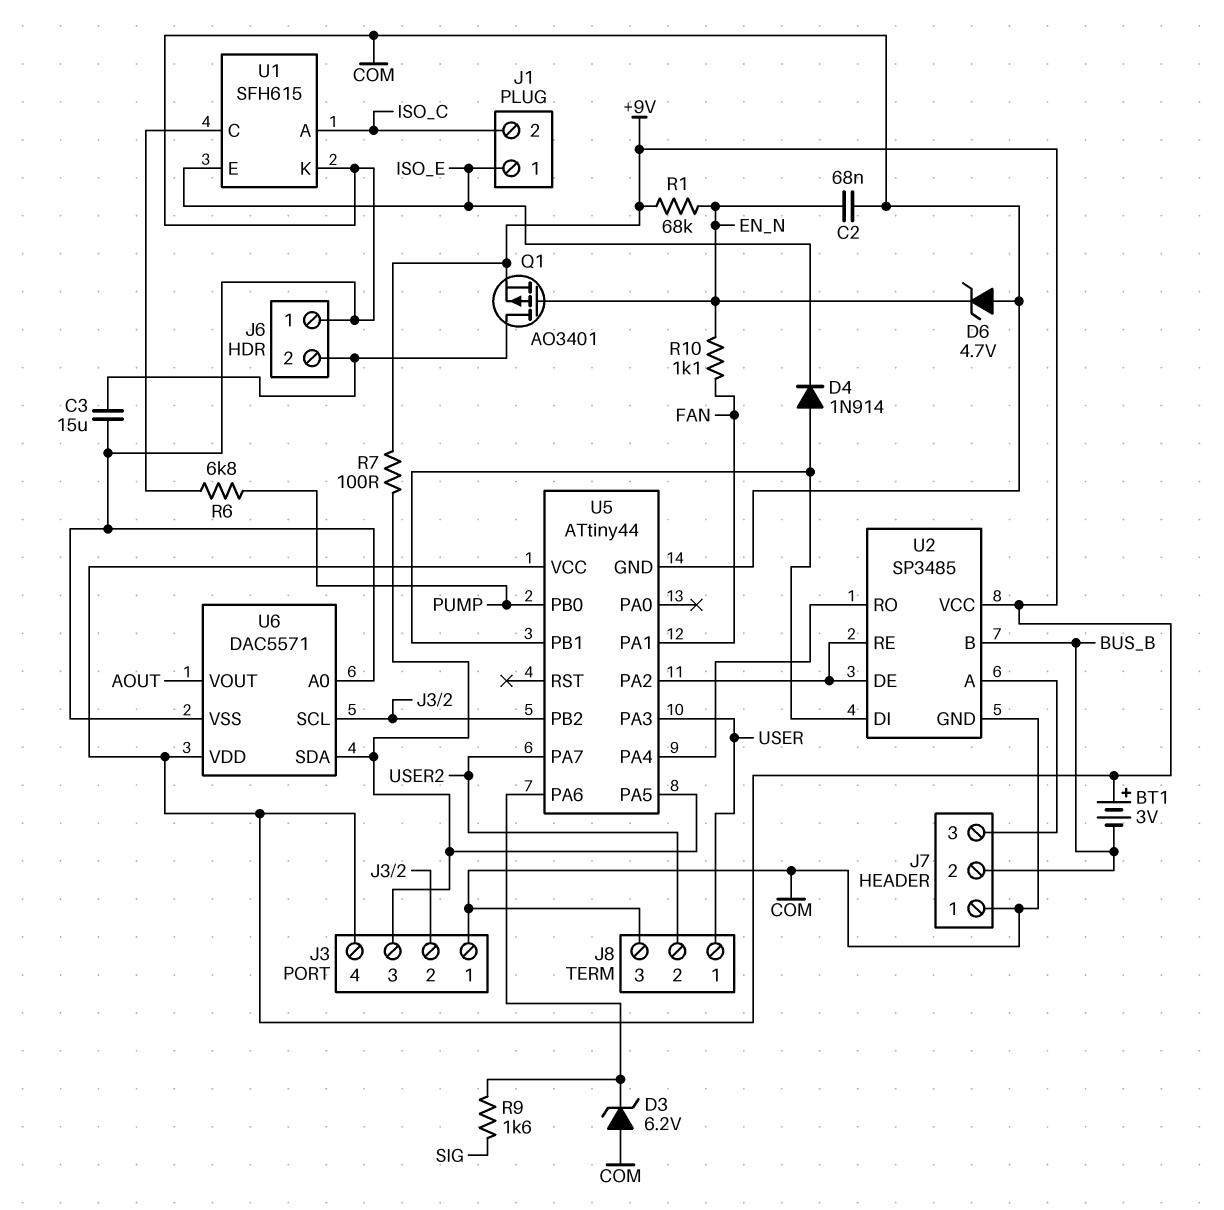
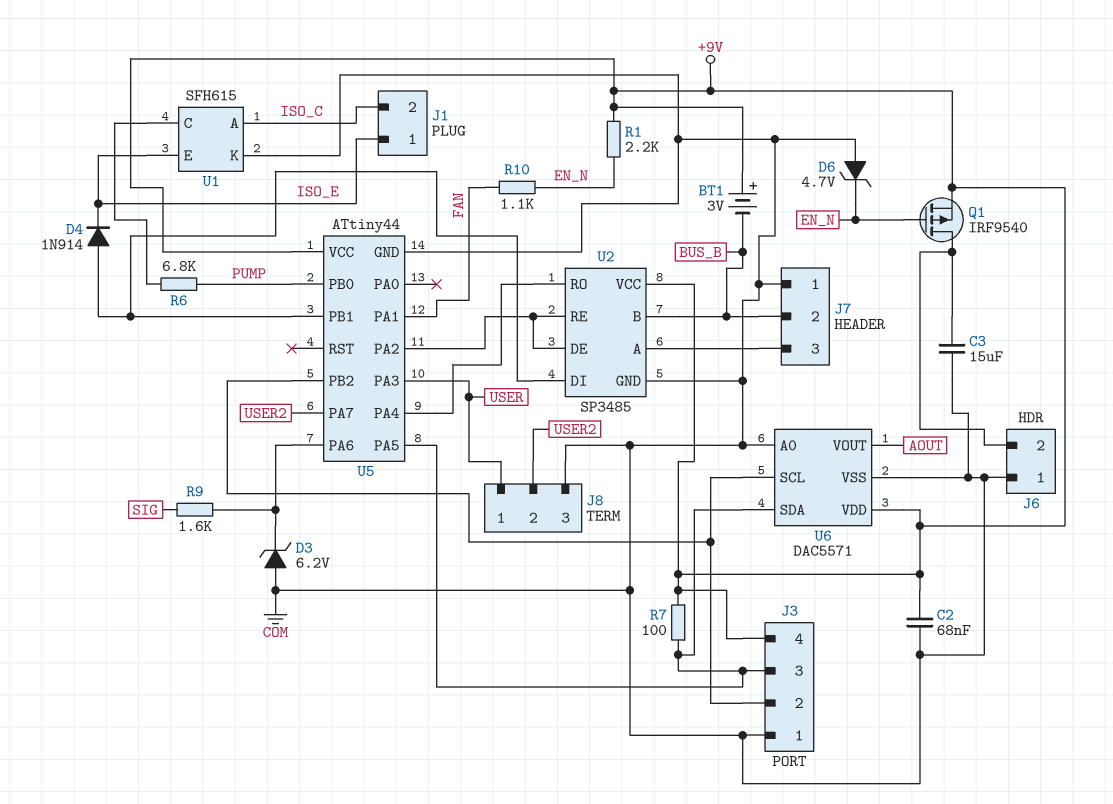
C2: 68nF (COM, EN_N) -> 68nF (+9V, COM)
Q1: PMOS AO3401 (G EN_N, D J6/2, S +9V) -> PMOS IRF9540 (G EN_N, D J6/2, S +9V)
R1: 68k (+9V, EN_N) -> 2.2k (+9V, EN_N)

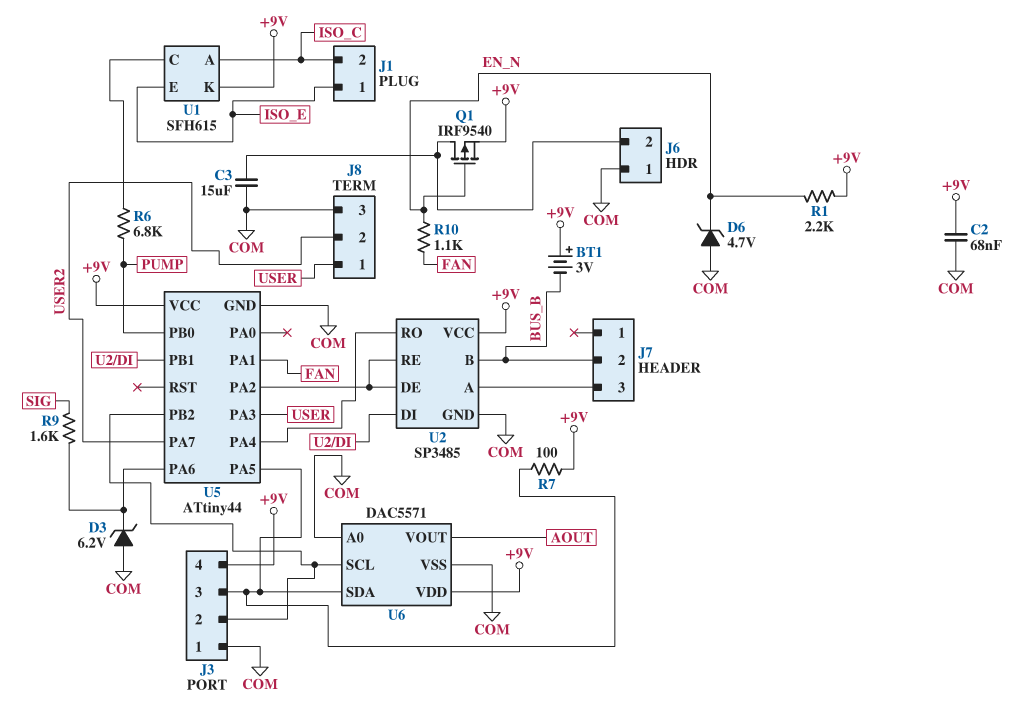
D4: diode 1N914 (A U2/DI, K ISO_E) -> none
J7 pin 1: COM -> none
U1 pin K: COM -> +9V

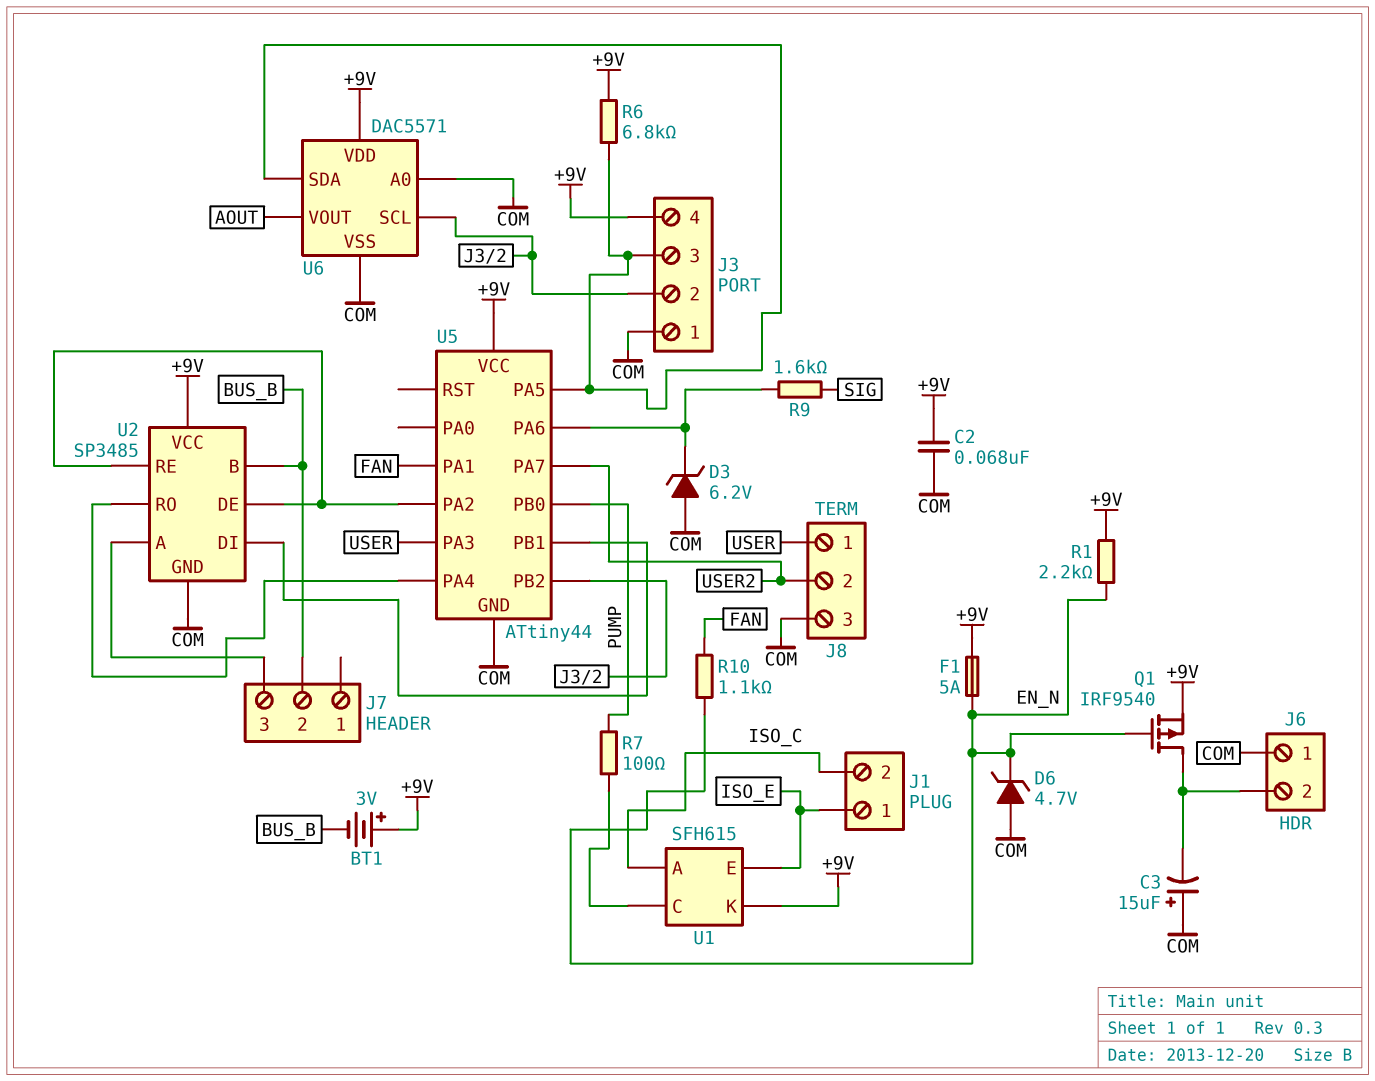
C3: 15uF (COM, J6/2) -> 15uF (plus COM, minus J6/2)
F1: none -> 5A (+9V, EN_N)
R6: 6.8k (PUMP, U1/C) -> 6.8k (+9V, J3/3)
R7: 100 (+9V, J3/3) -> 100 (PUMP, U1/C)

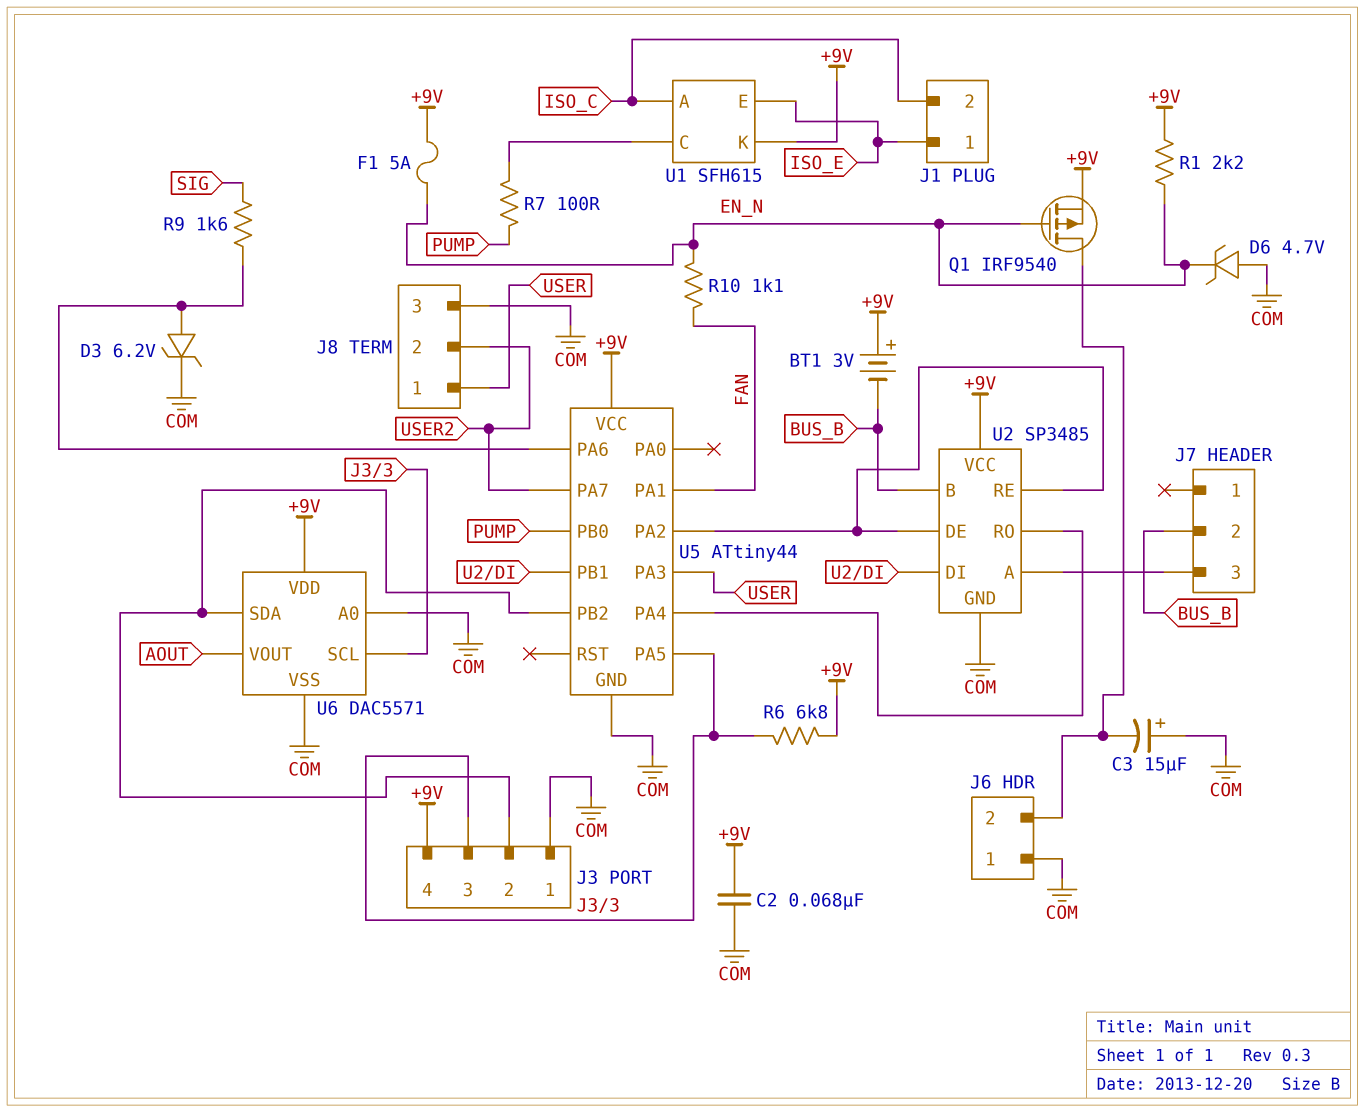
D3: zener 6.2V (A COM, K U5/PA6) -> zener 6.2V (A U5/PA6, K COM)
U6 pin SCL: J3/2 -> J3/3
U6 pin SDA: J3/3 -> J3/2

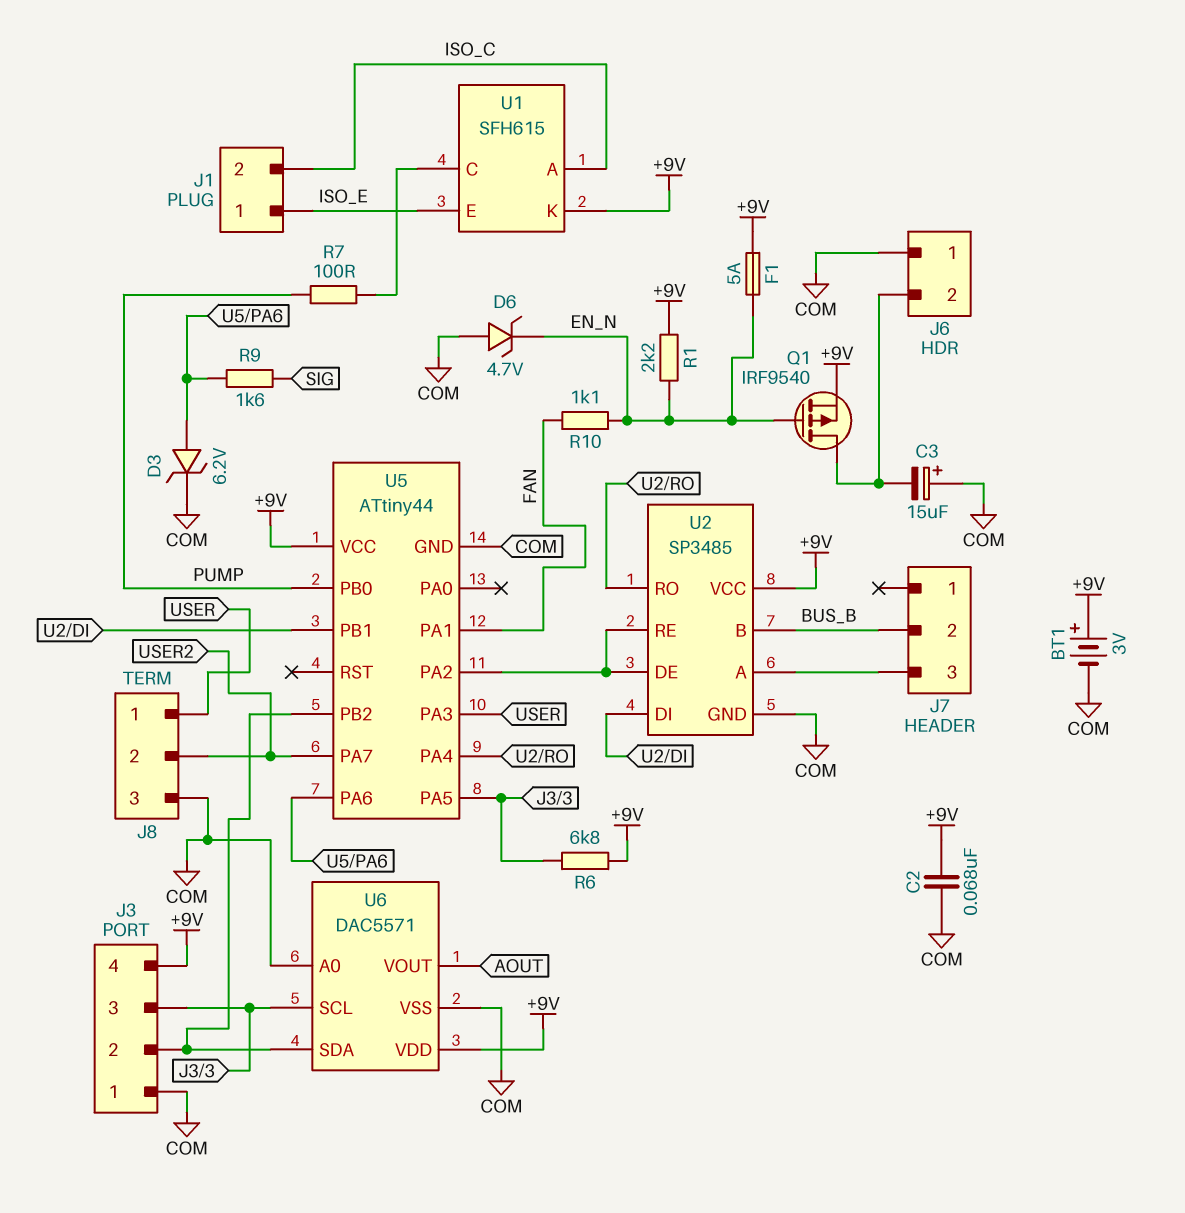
BT1: 3V (plus +9V, minus BUS_B) -> 3V (plus +9V, minus COM)

